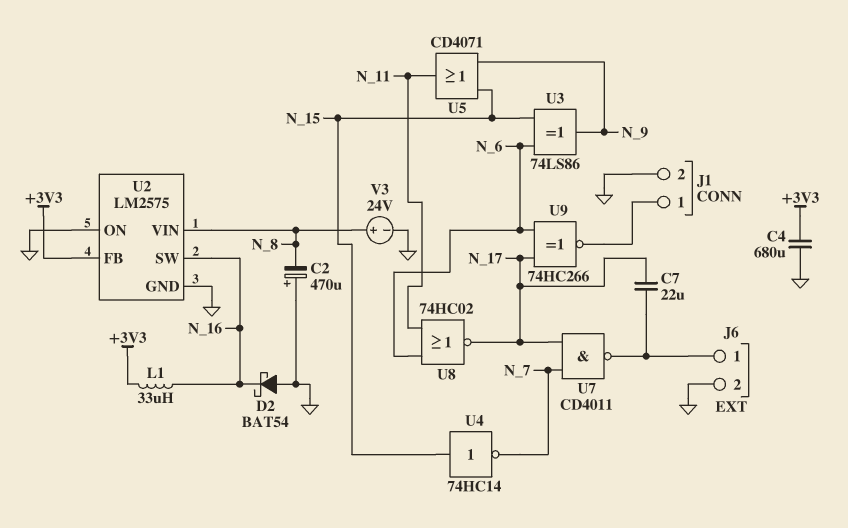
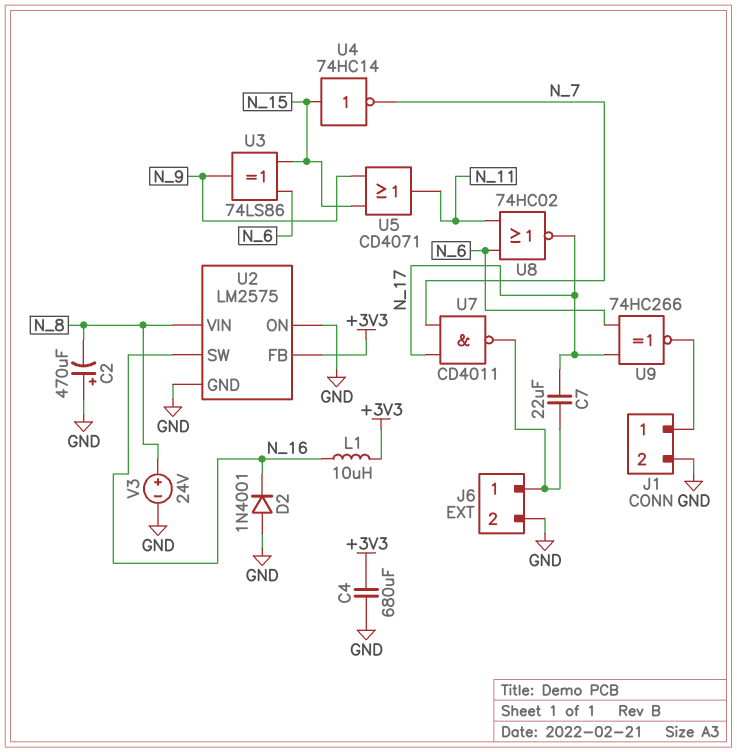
D2: schottky BAT54 (A GND, K N_16) -> diode 1N4001 (A GND, K N_16)
L1: 33uH (+3V3, N_16) -> 10uH (+3V3, N_16)

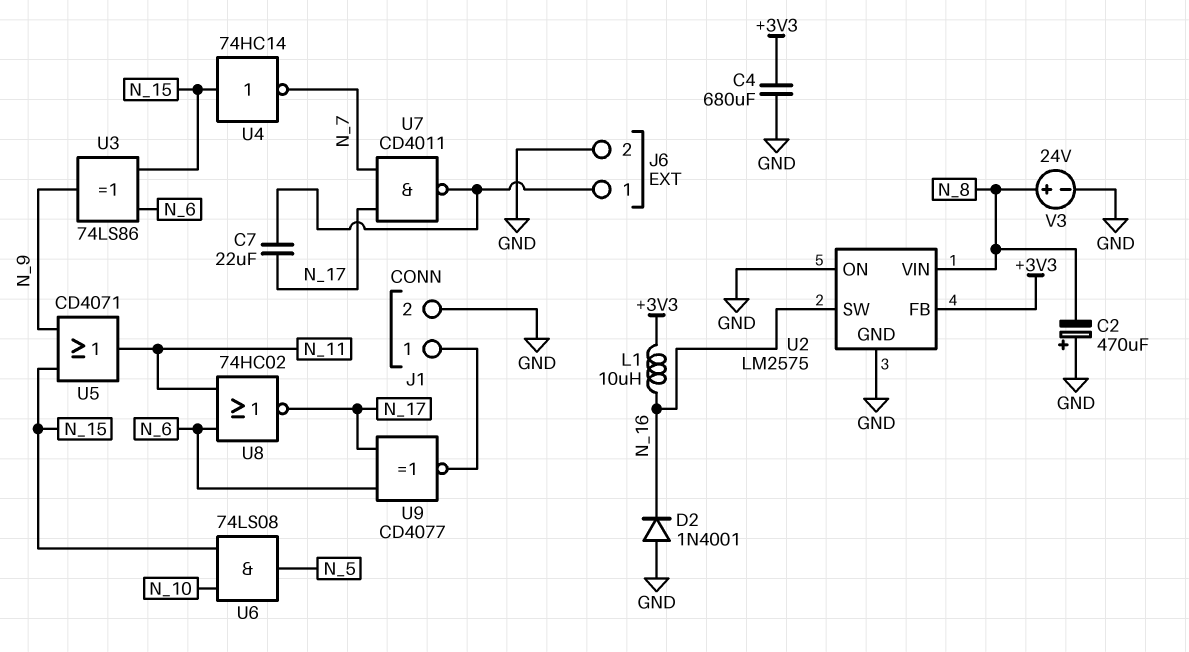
U6: none -> AND 74LS08 (in N_10, in N_15, out N_5)
U9: XNOR 74HC266 (in N_6, in N_17, out J1/1) -> XNOR CD4077 (in N_6, in N_17, out J1/1)

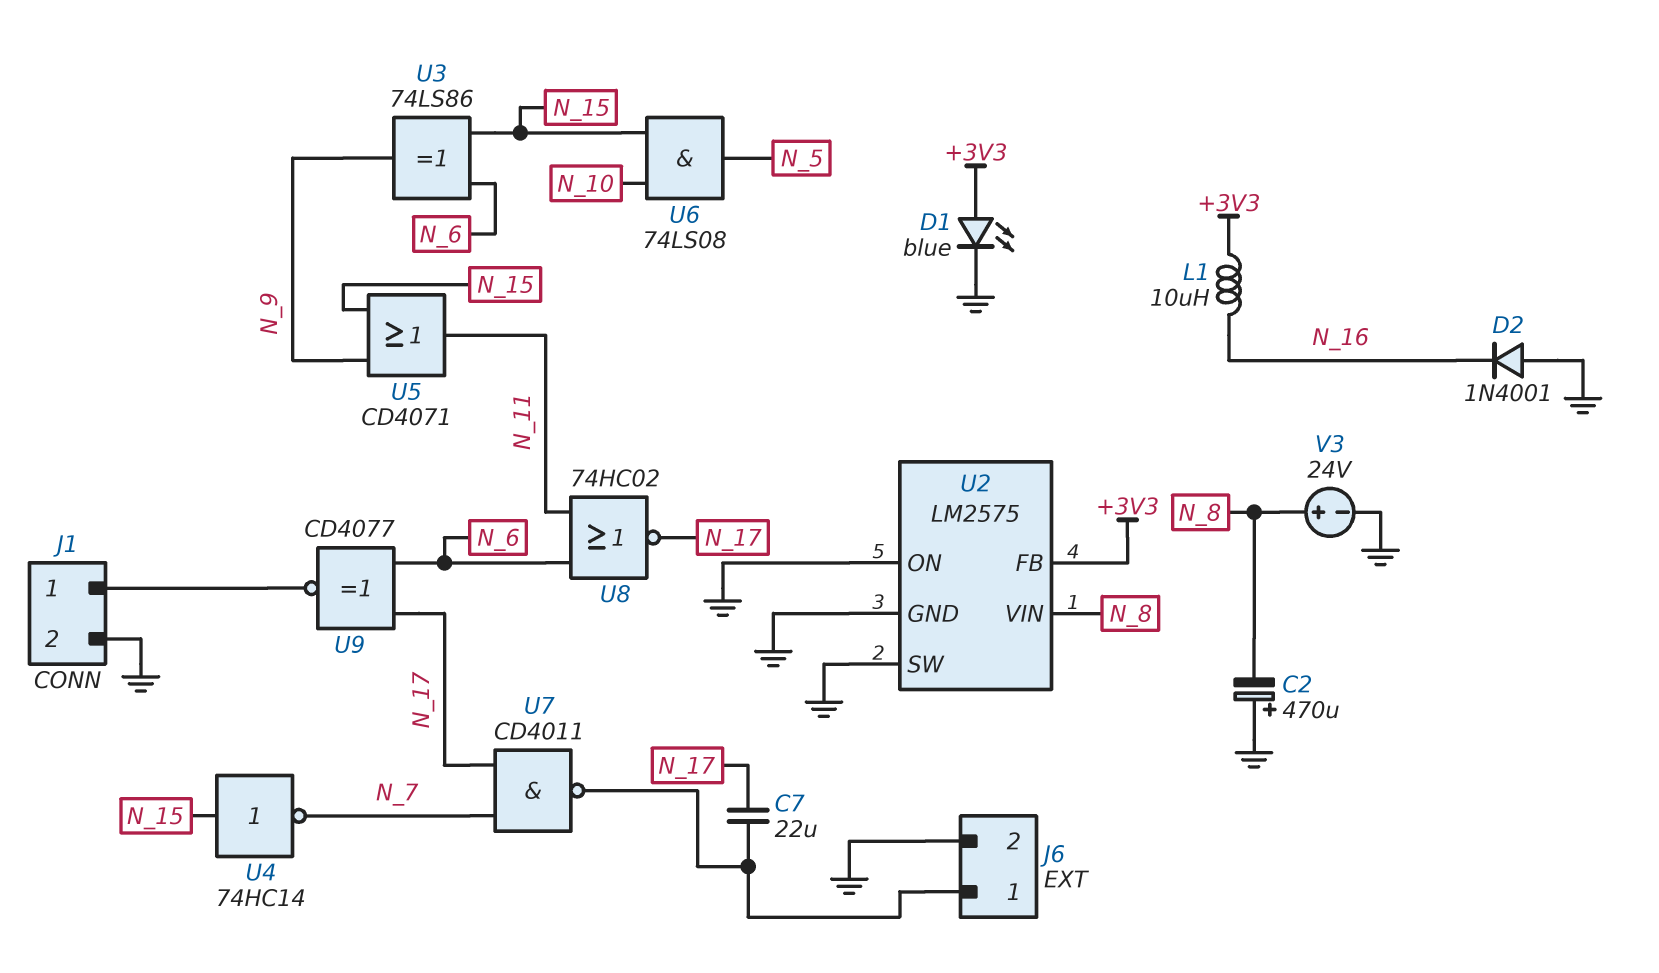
C4: 680uF (+3V3, GND) -> none
D1: none -> LED blue (A +3V3, K GND)
U2 pin SW: N_16 -> GND

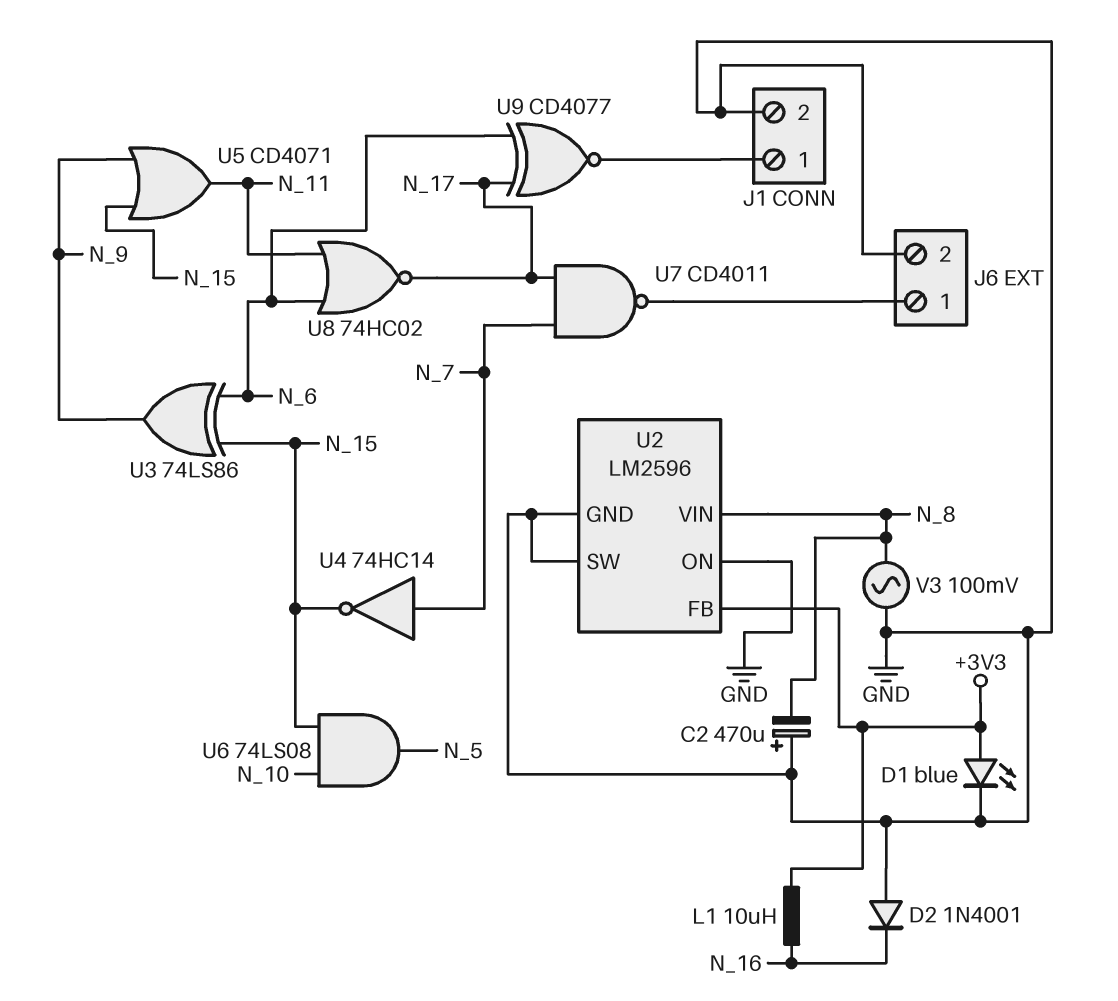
C7: 22uF (J6/1, N_17) -> none
U2: LM2575 -> LM2596
U4: NOT 74HC14 (in N_15, out N_7) -> NOT 74HC14 (in N_7, out N_15)
V3: 24V (plus N_8, minus GND) -> AC 100mV (GND, N_8)

